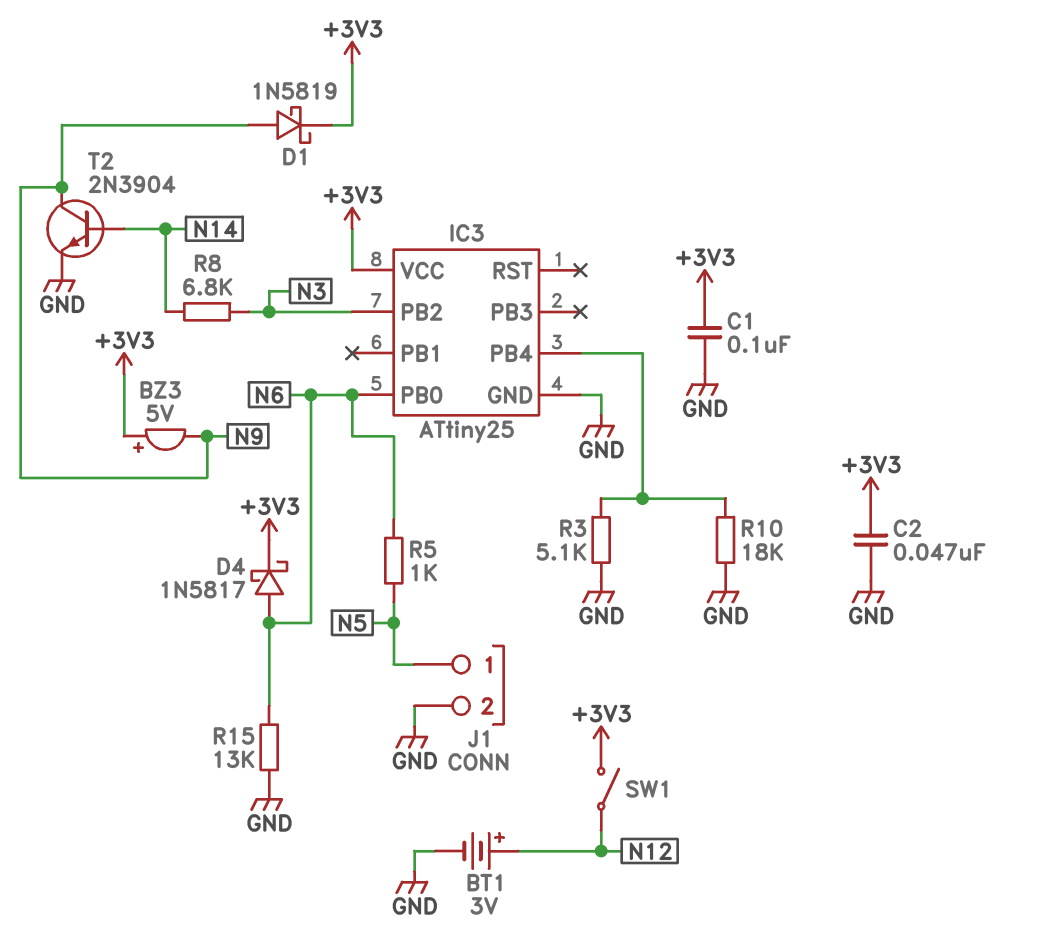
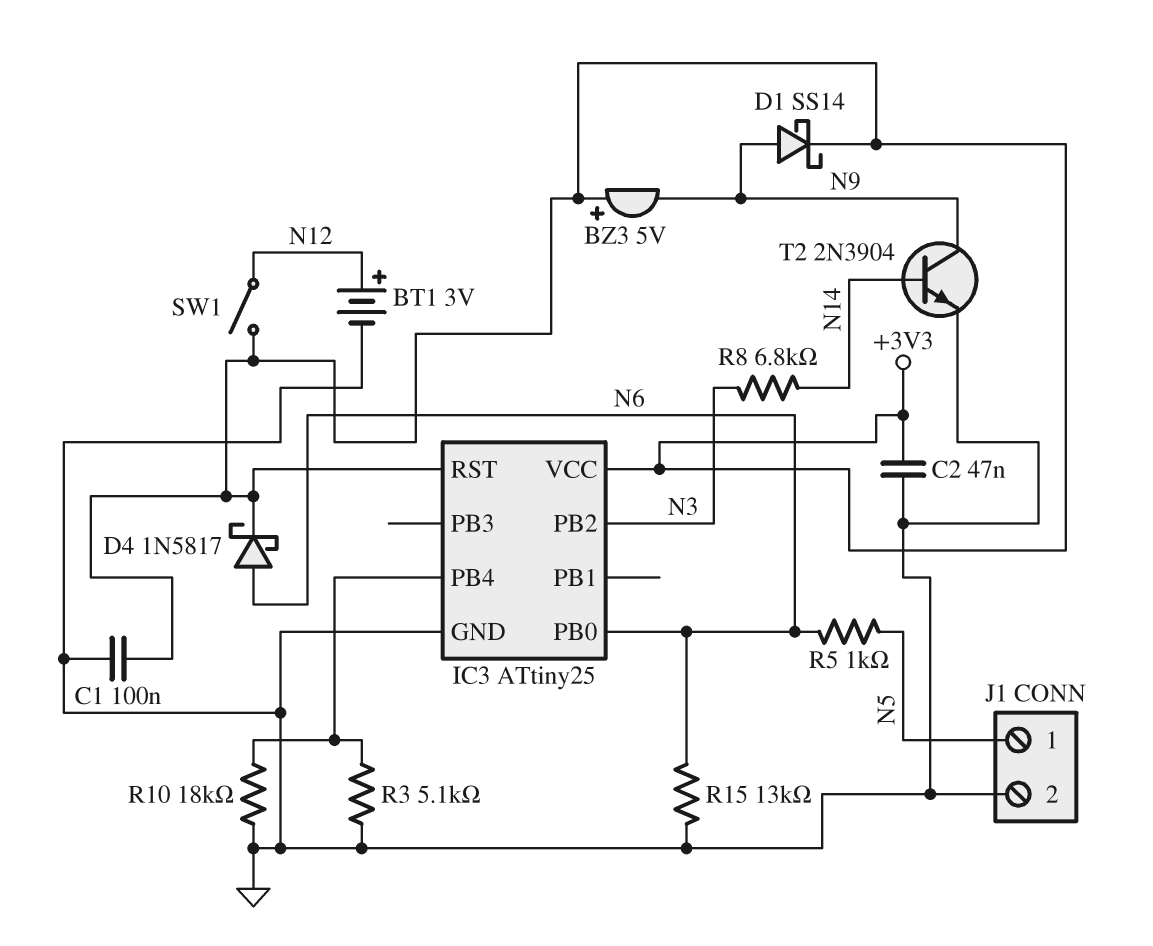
D1: schottky 1N5819 (A N9, K +3V3) -> schottky SS14 (A N9, K +3V3)
IC3 pin RST: none -> +3V3

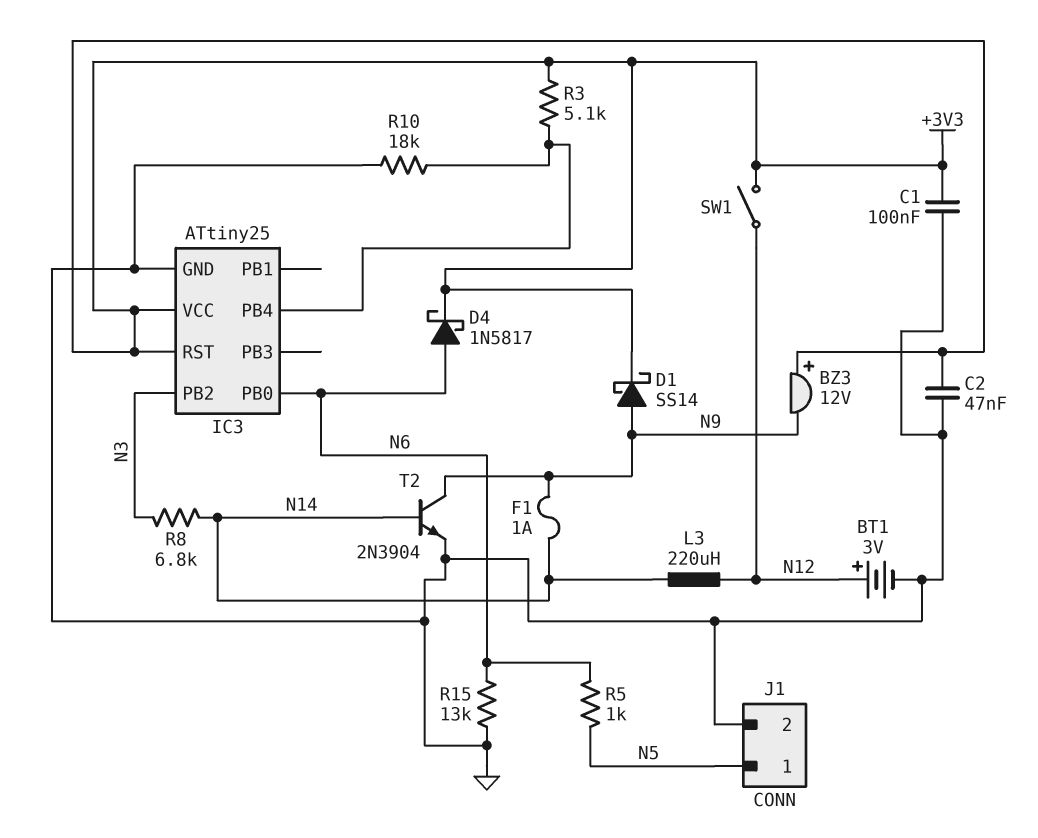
BZ3: buzzer 5V (plus +3V3, minus N9) -> buzzer 12V (plus +3V3, minus N9)
F1: none -> 1A (N9, N14)
L3: none -> 220uH (N12, N14)
R3: 5.1k (GND, IC3/PB4) -> 5.1k (+3V3, IC3/PB4)

